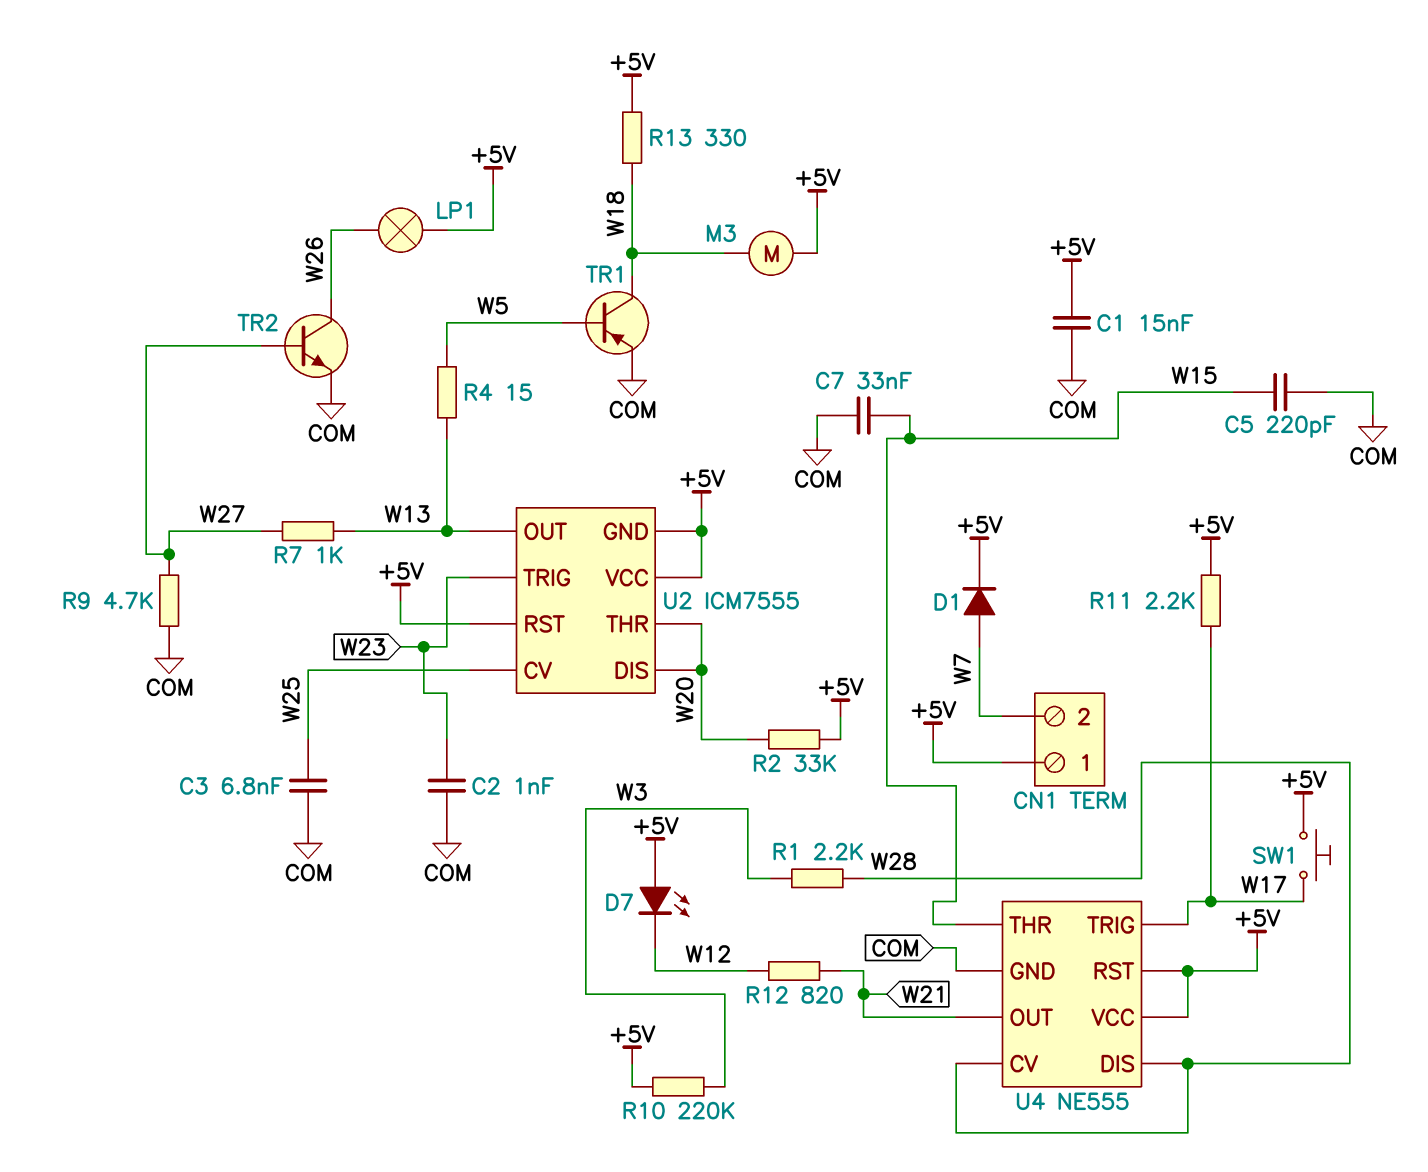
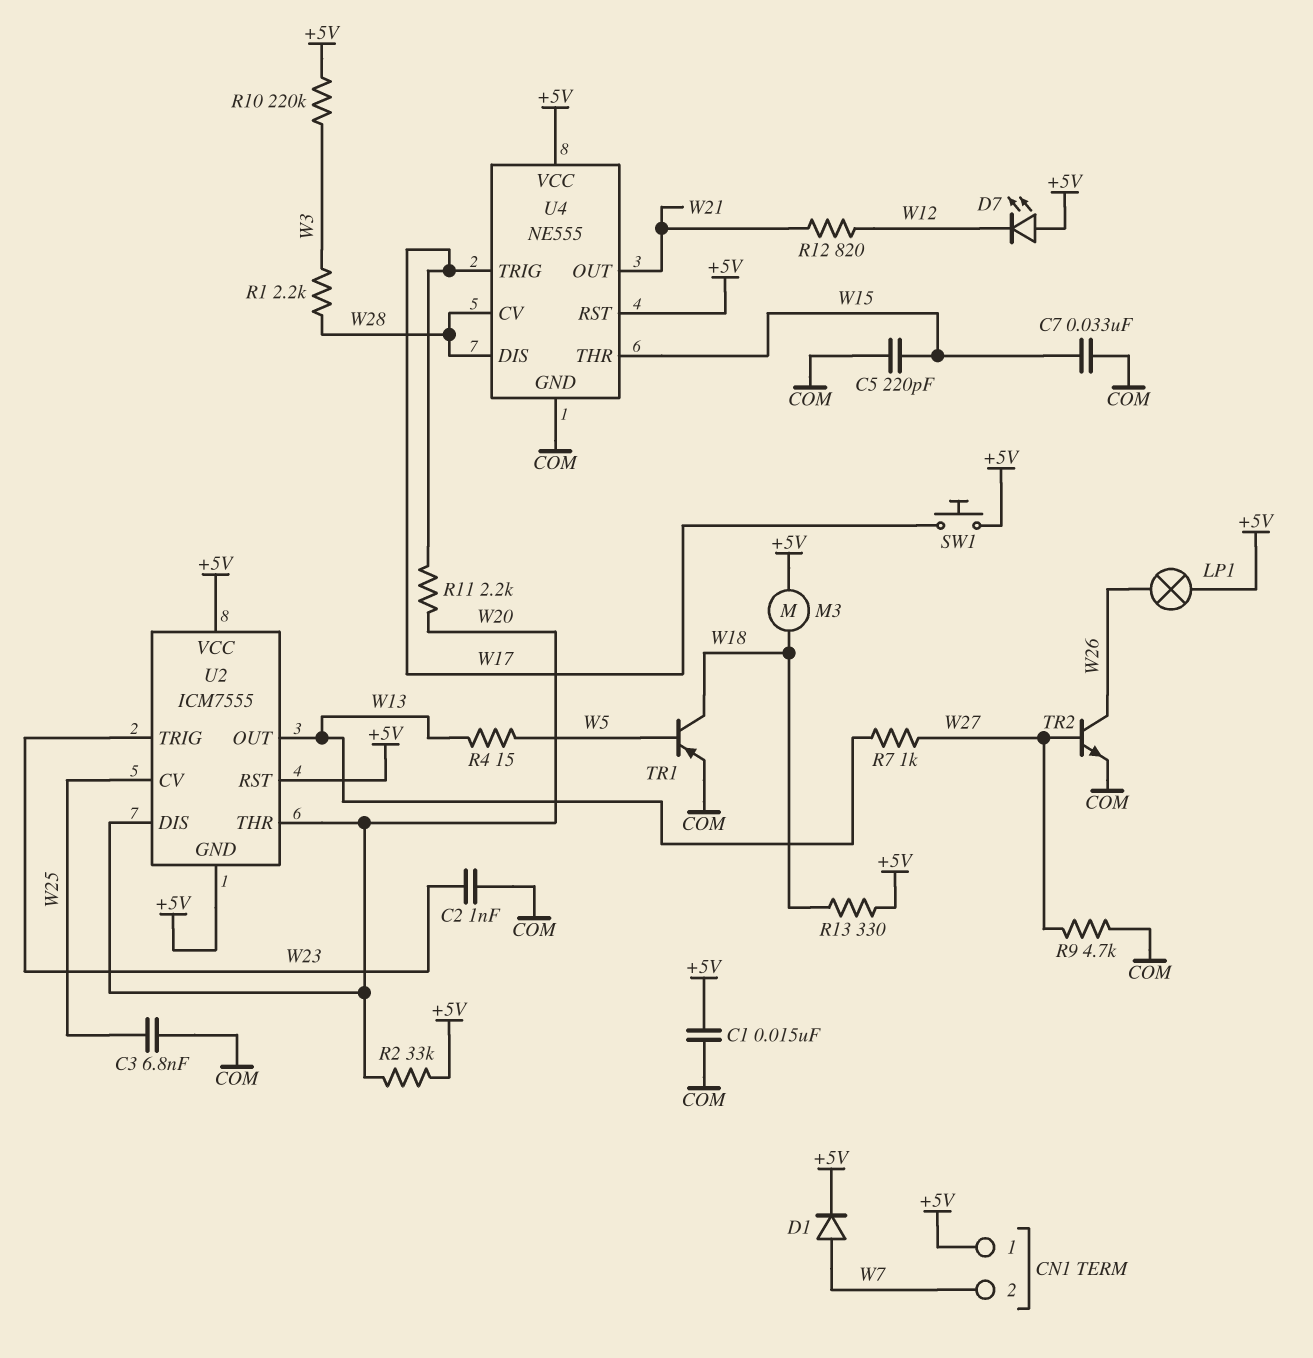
R11: 2.2k (+5V, W17) -> 2.2k (W17, W20)

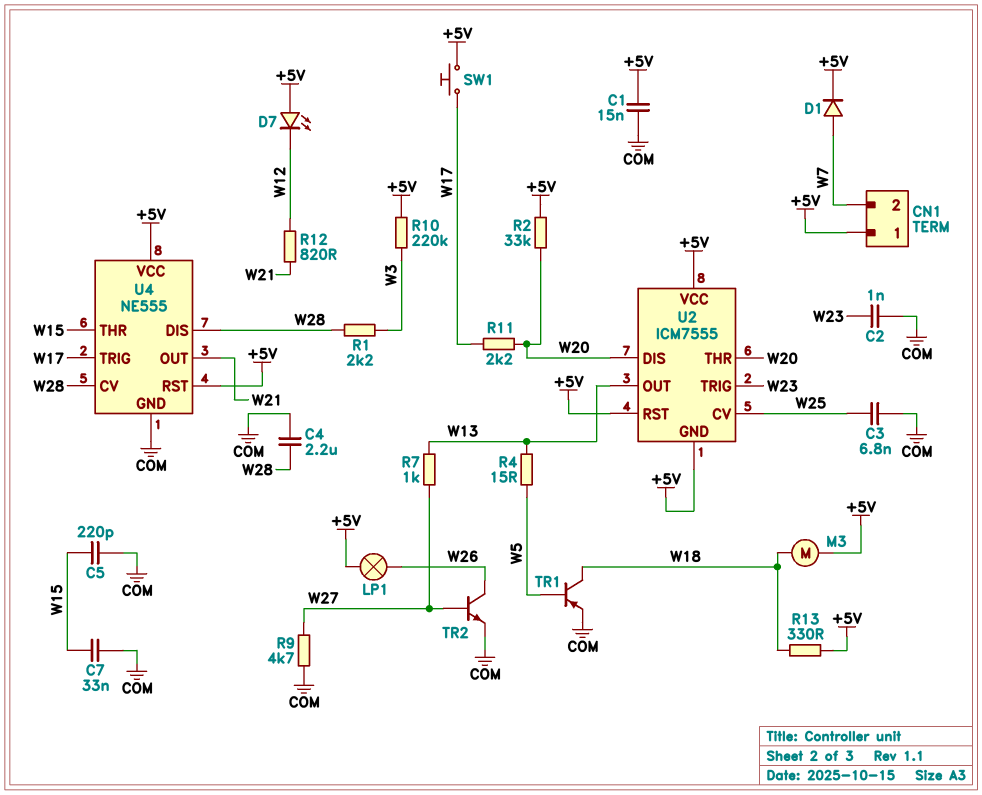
C4: none -> 2.2uF (COM, W28)

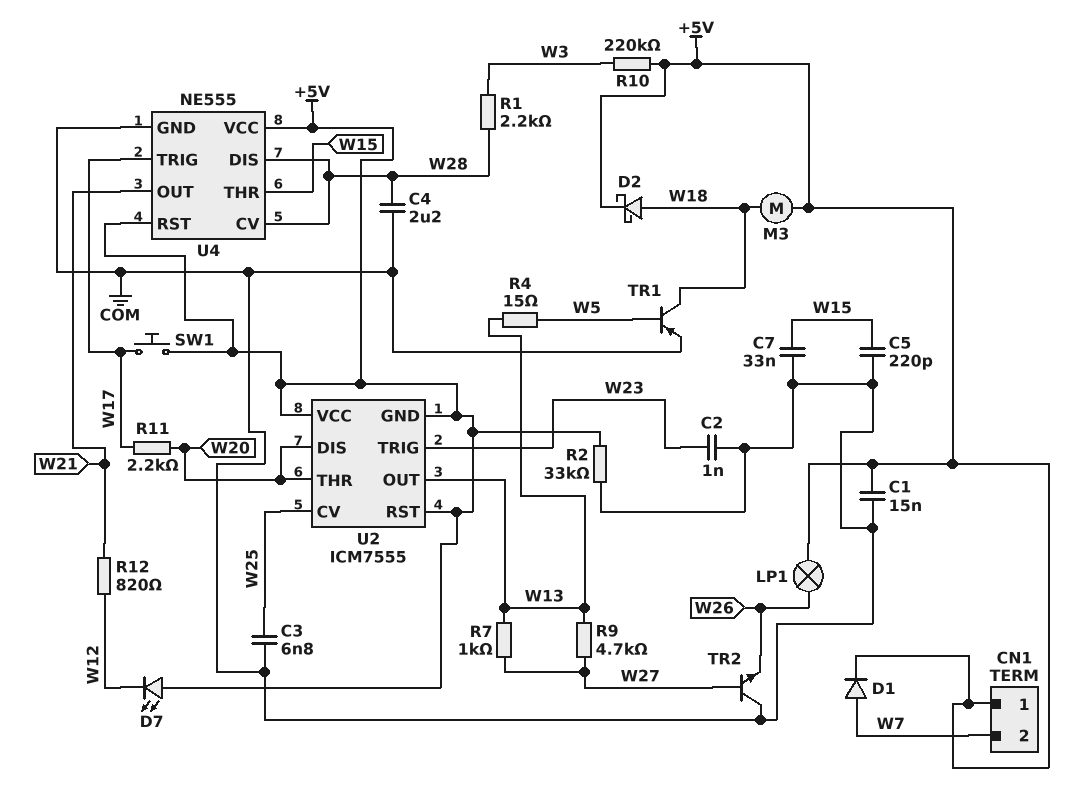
D2: none -> schottky (A W18, K +5V)
R2: 33k (+5V, W20) -> 33k (+5V, COM)
R9: 4.7k (COM, W27) -> 4.7k (W13, W27)
R13: 330 (+5V, W18) -> none
TR2: NPN (B W27, C W26, E COM) -> NPN (B W27, C COM, E W26)

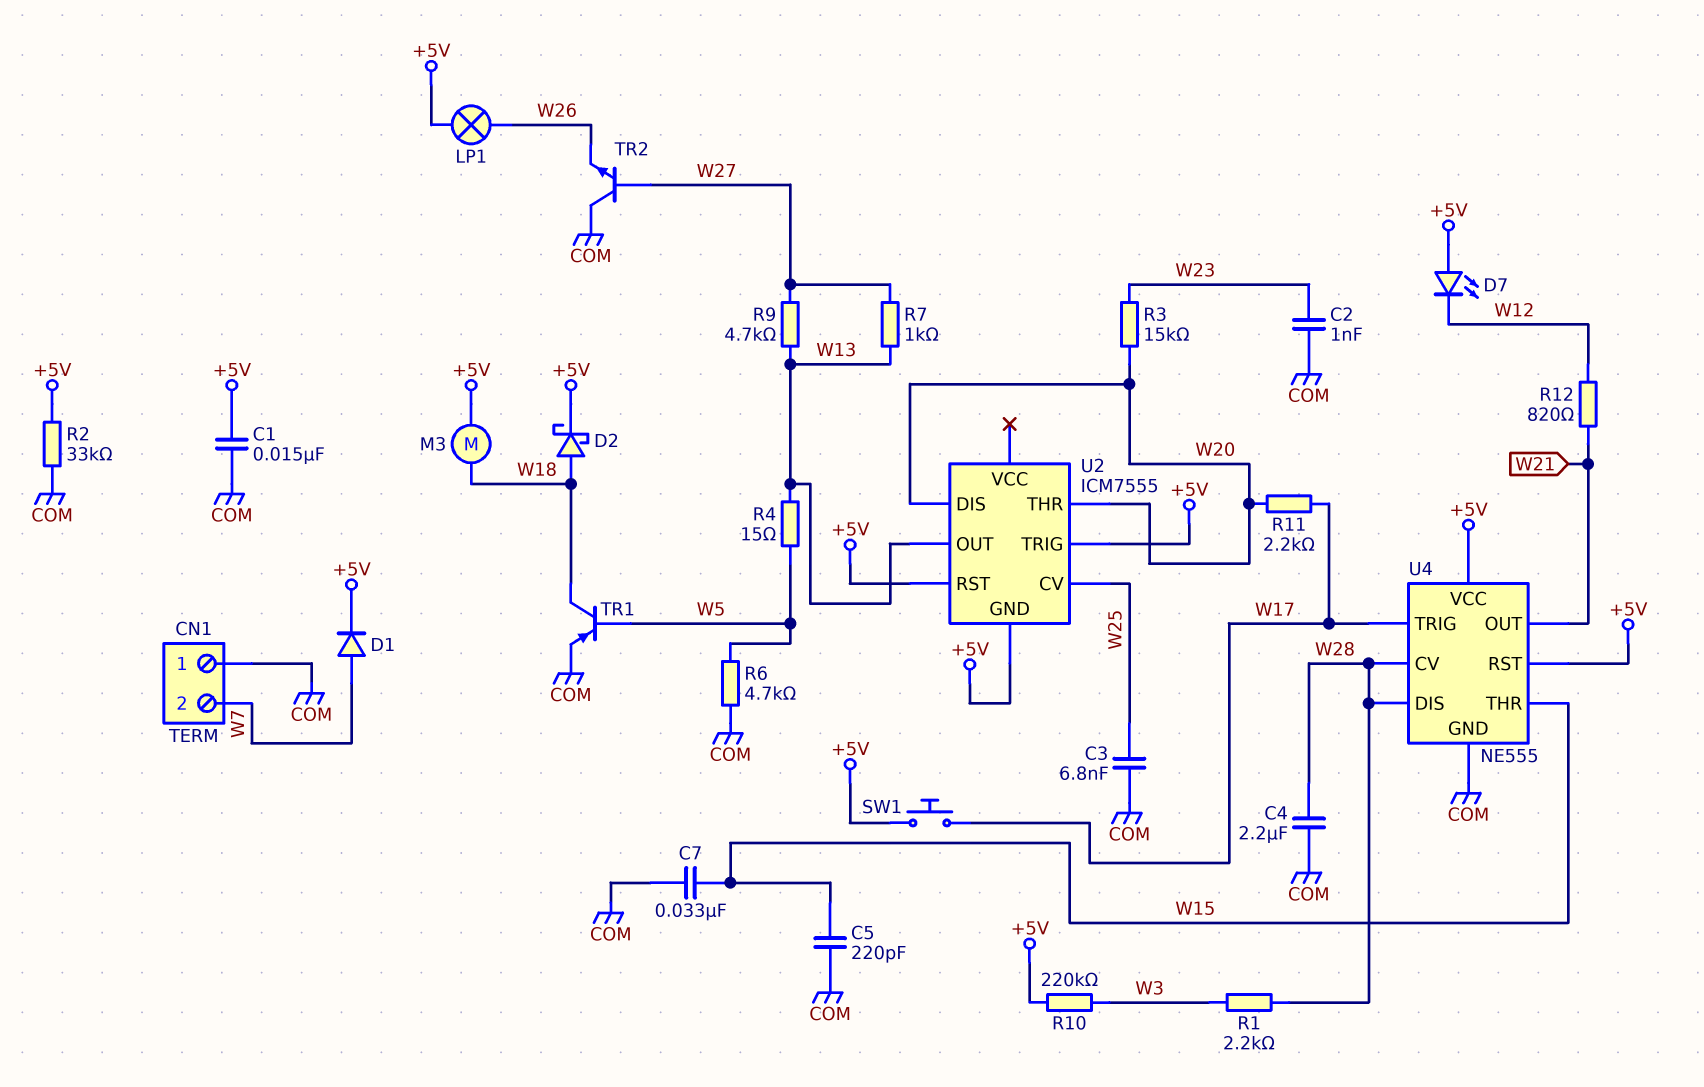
CN1 pin 1: +5V -> COM
R3: none -> 15k (W20, W23)
R6: none -> 4.7k (COM, W5)
U2 pin TRIG: W23 -> +5V
U2 pin VCC: +5V -> none

